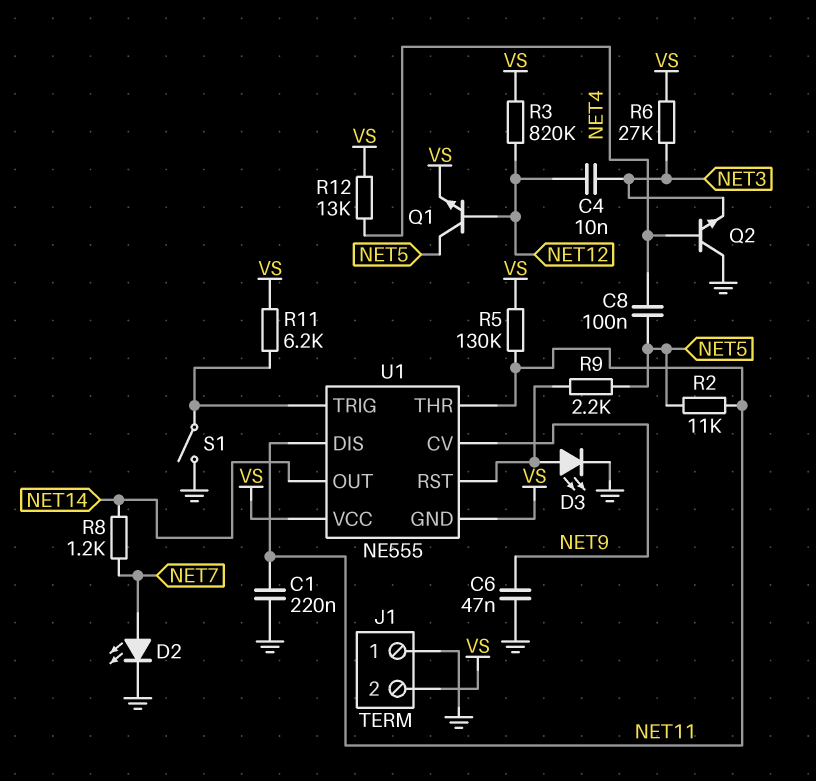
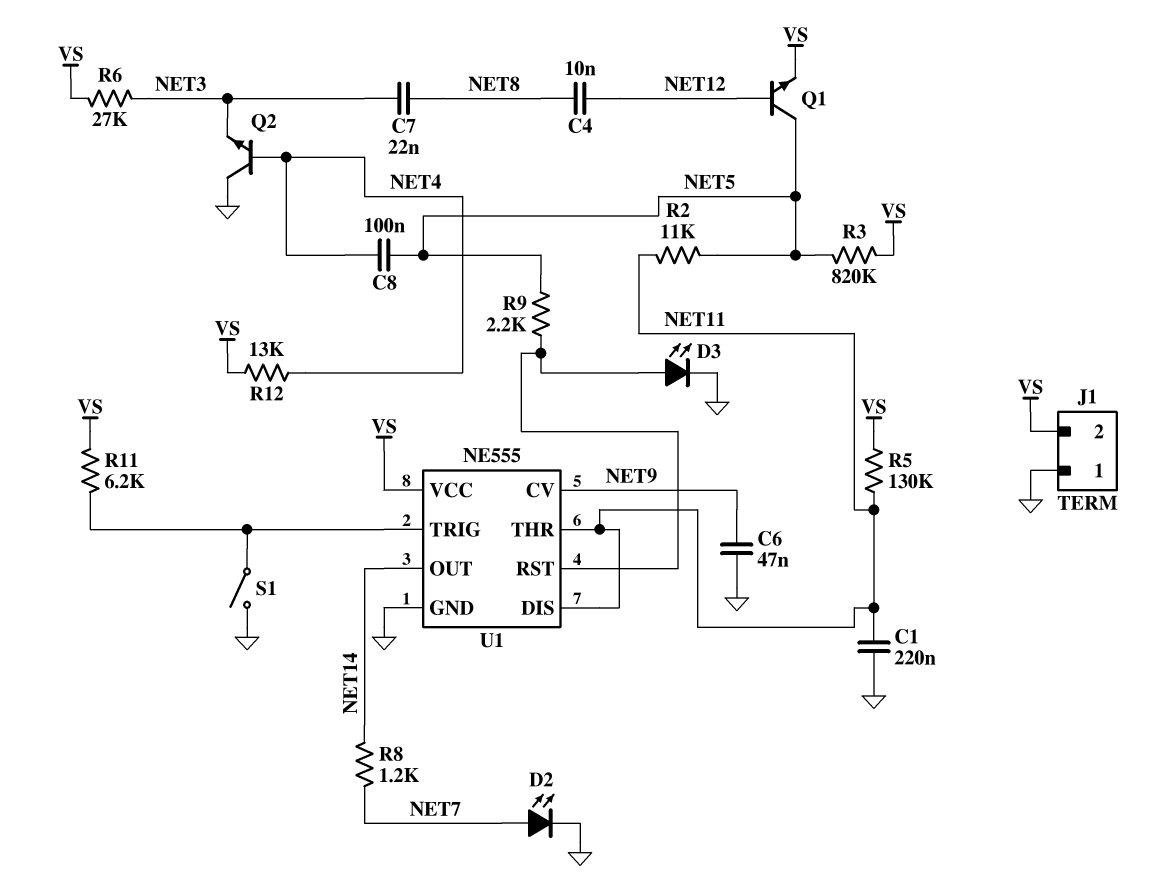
C4: 10nF (NET3, NET12) -> 10nF (NET8, NET12)
C7: none -> 22nF (NET3, NET8)
R3: 820k (NET12, VS) -> 820k (NET5, VS)
U1 pin GND: VS -> GND

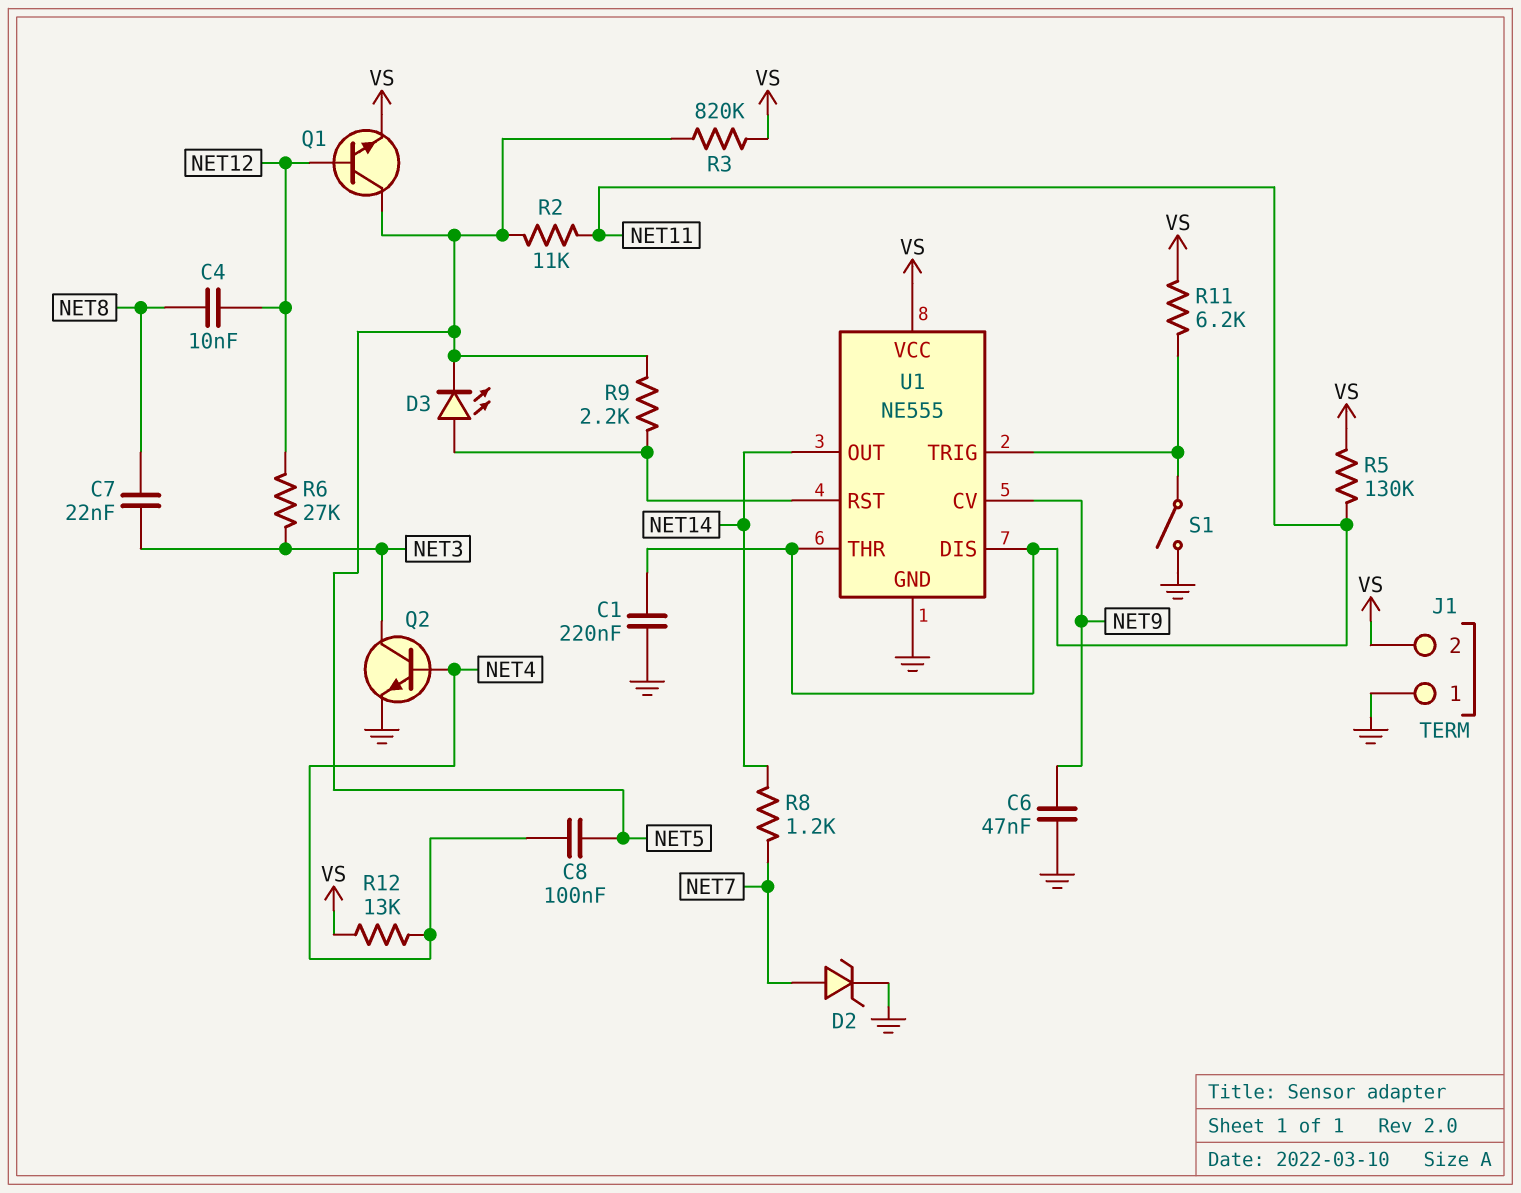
D2: LED (A NET7, K GND) -> zener (A NET7, K GND)
D3: LED (A U1/RST, K GND) -> LED (A U1/RST, K NET5)
Q2: NPN (B NET4, C GND, E NET3) -> NPN (B NET4, C NET3, E GND)
R6: 27k (NET3, VS) -> 27k (NET3, NET12)

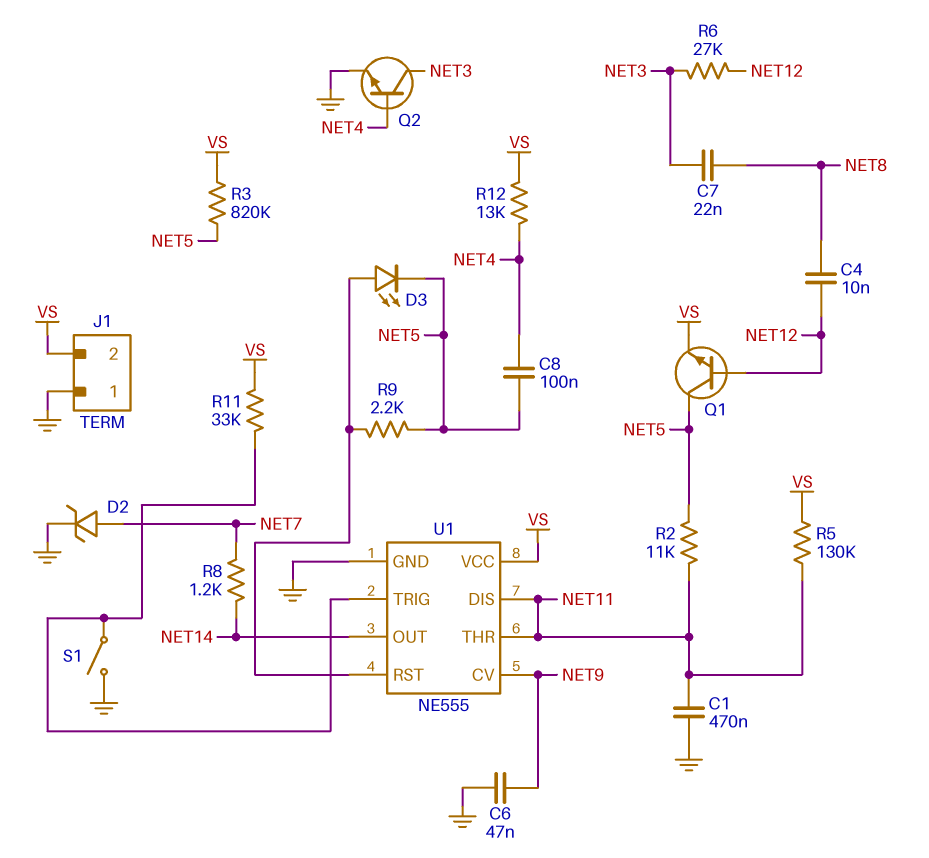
C1: 220nF (GND, NET11) -> 470nF (GND, NET11)
R11: 6.2k (U1/TRIG, VS) -> 33k (U1/TRIG, VS)

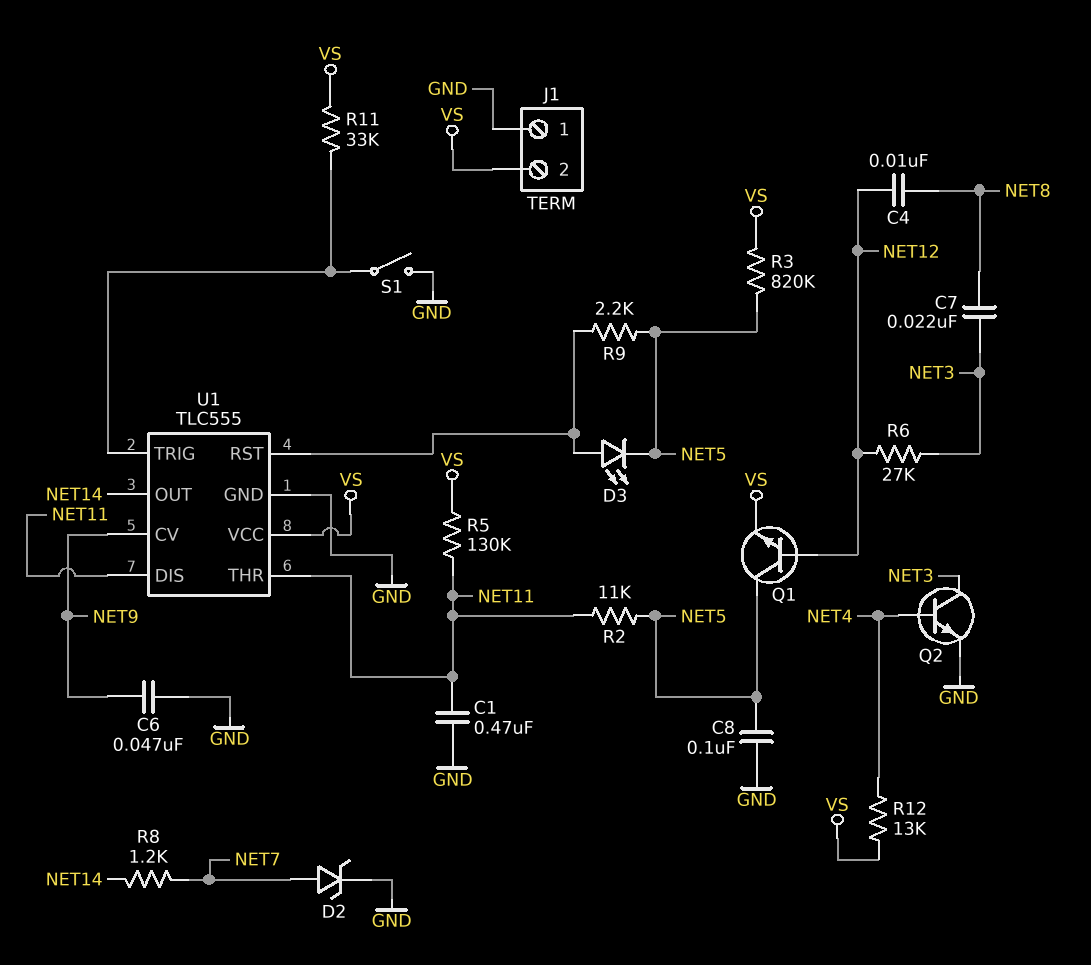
C8: 100nF (NET4, NET5) -> 100nF (GND, NET5)
U1: NE555 -> TLC555

